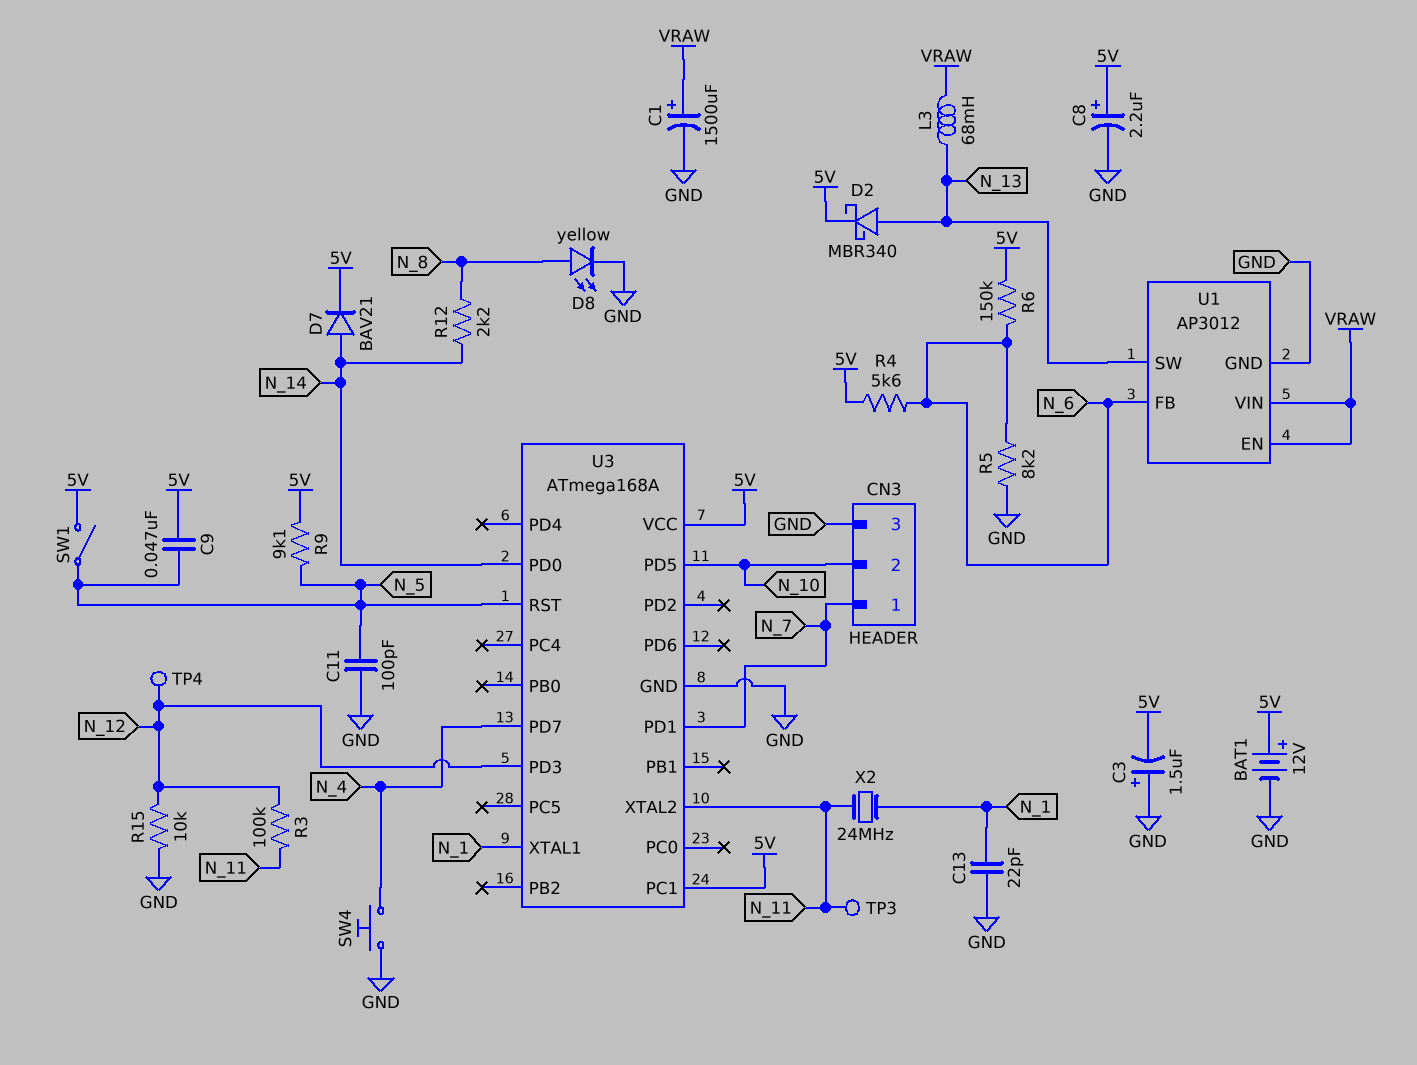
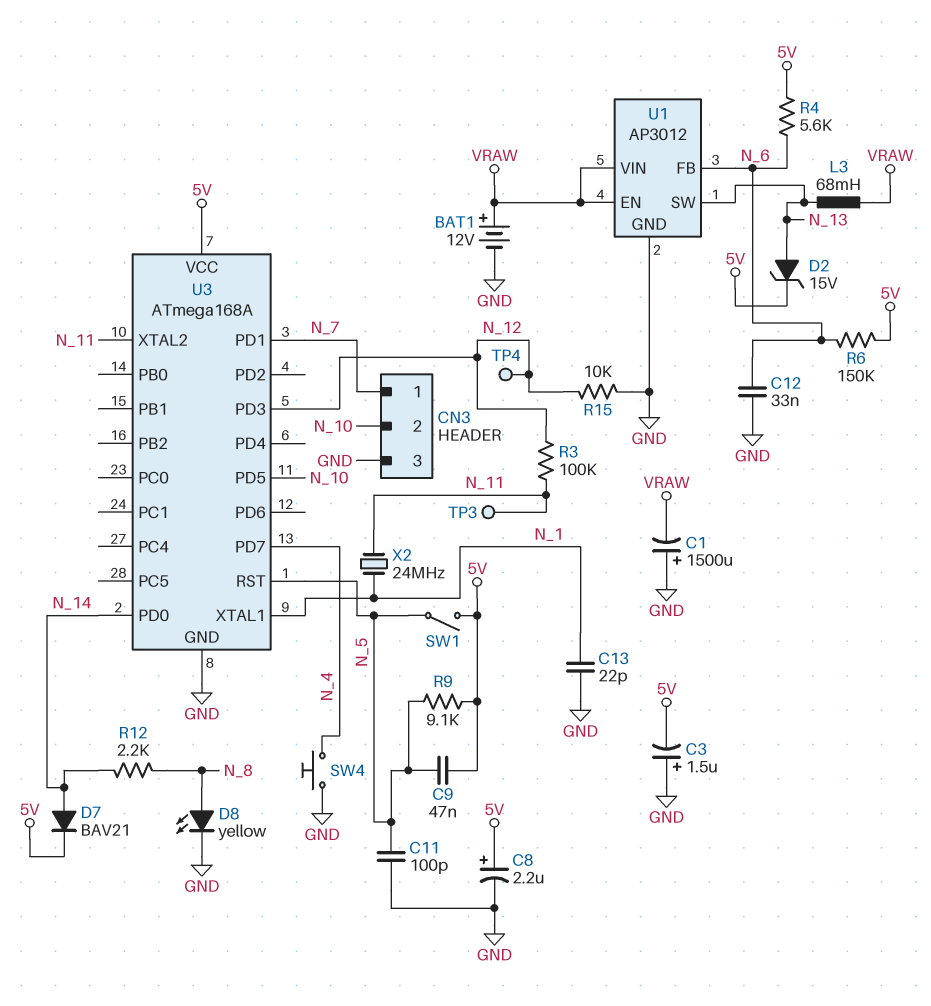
BAT1: 12V (plus 5V, minus GND) -> 12V (plus VRAW, minus GND)
C1: 1500uF (plus VRAW, minus GND) -> 1500uF (plus GND, minus VRAW)
C12: none -> 33nF (GND, N_6)
D2: schottky MBR340 (A N_13, K 5V) -> zener 15V (A N_13, K 5V)
R5: 8.2k (GND, N_6) -> none
U3 pin PC1: 5V -> none

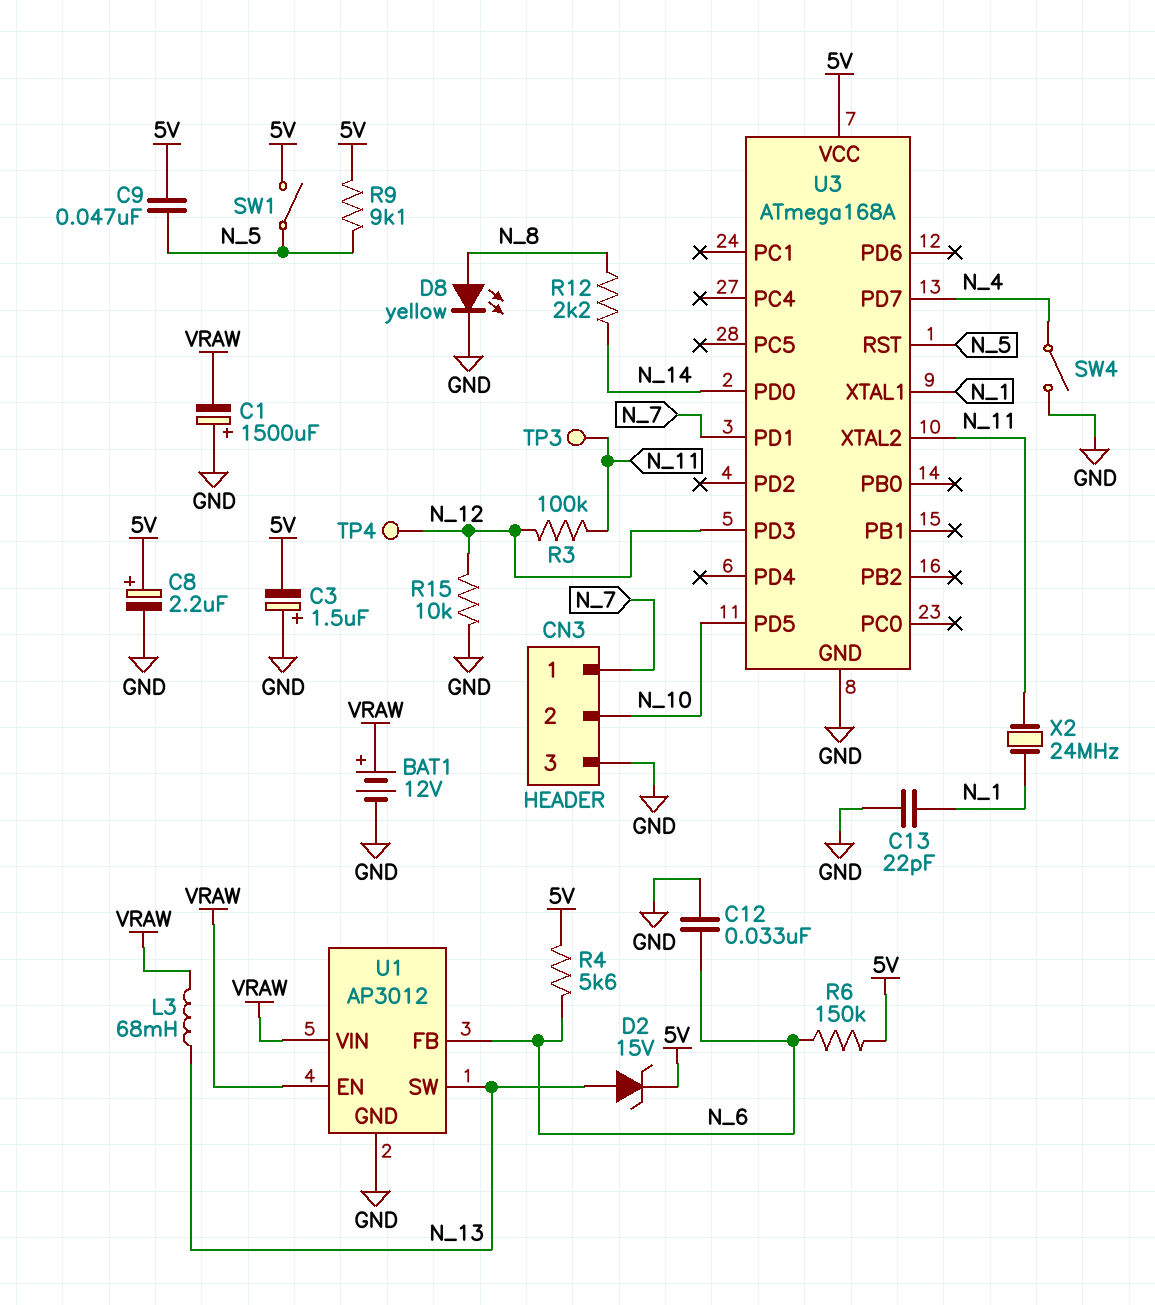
C11: 100pF (GND, N_5) -> none
D7: diode BAV21 (A N_14, K 5V) -> none
SW4: button (GND, N_4) -> switch (GND, N_4)

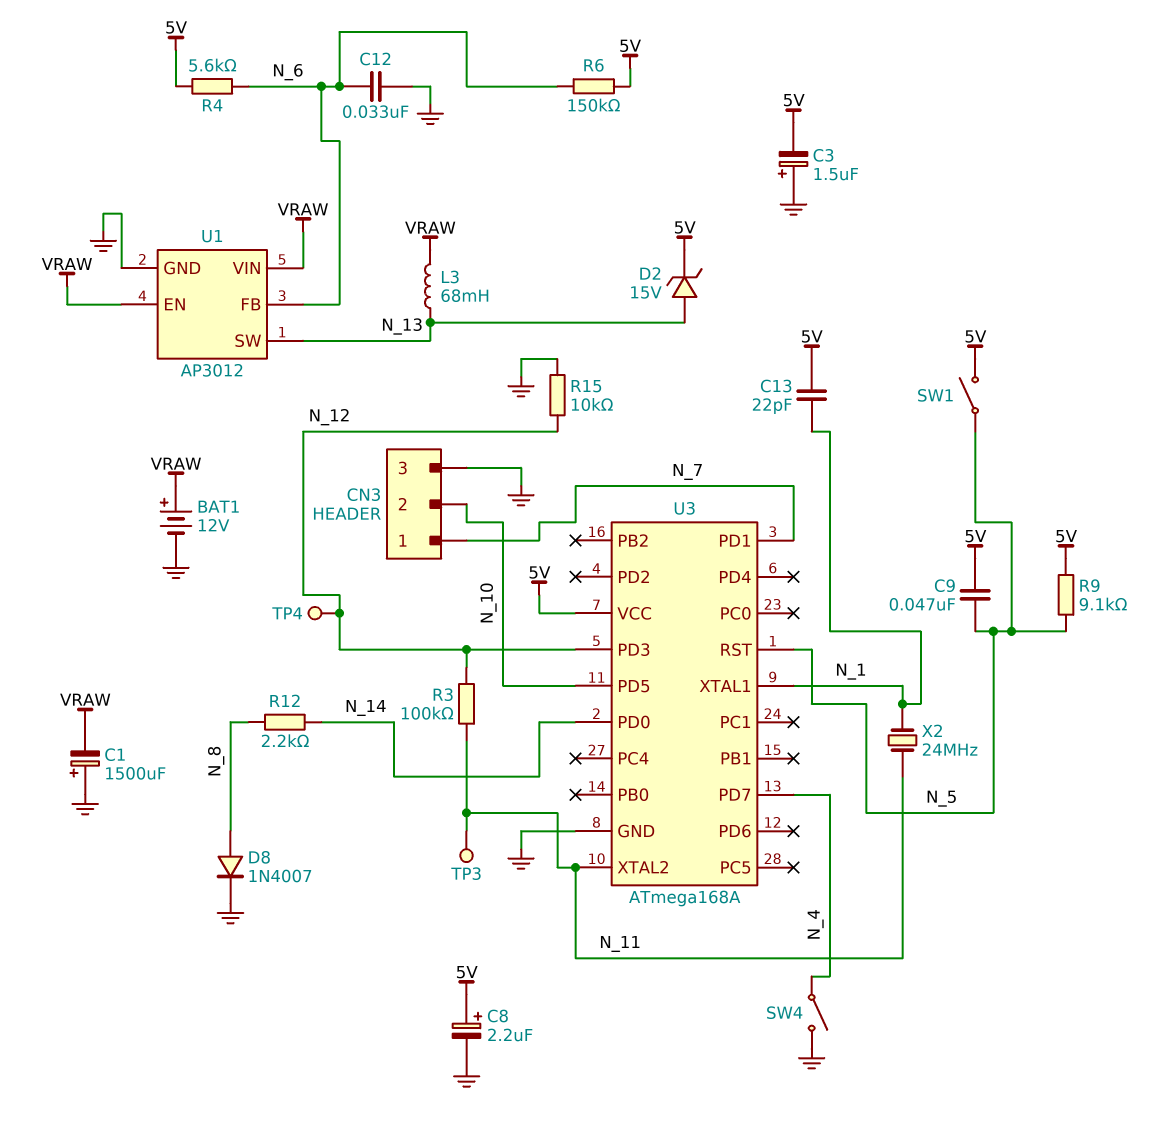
C13: 22pF (GND, N_1) -> 22pF (5V, N_1)
D8: LED yellow (A N_8, K GND) -> diode 1N4007 (A N_8, K GND)

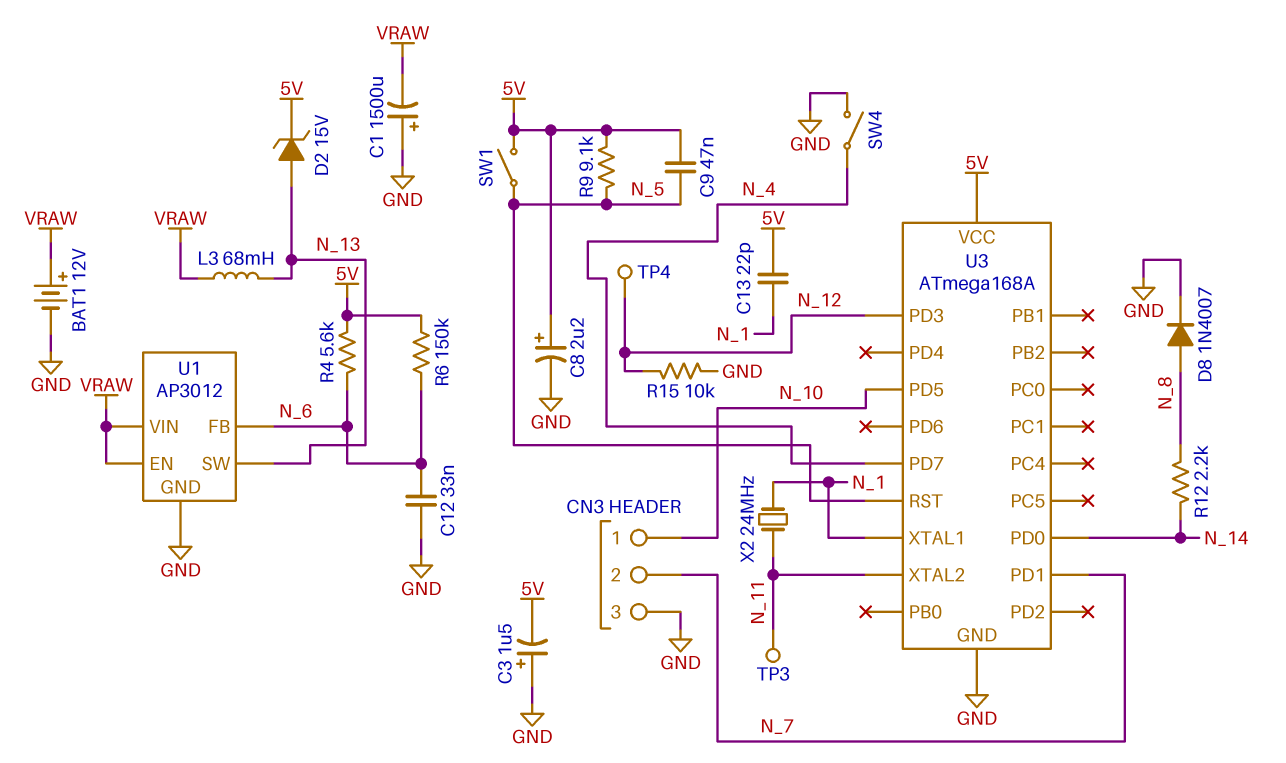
CN3 pin 1: N_7 -> N_10
CN3 pin 2: N_10 -> N_7
R3: 100k (N_11, N_12) -> none

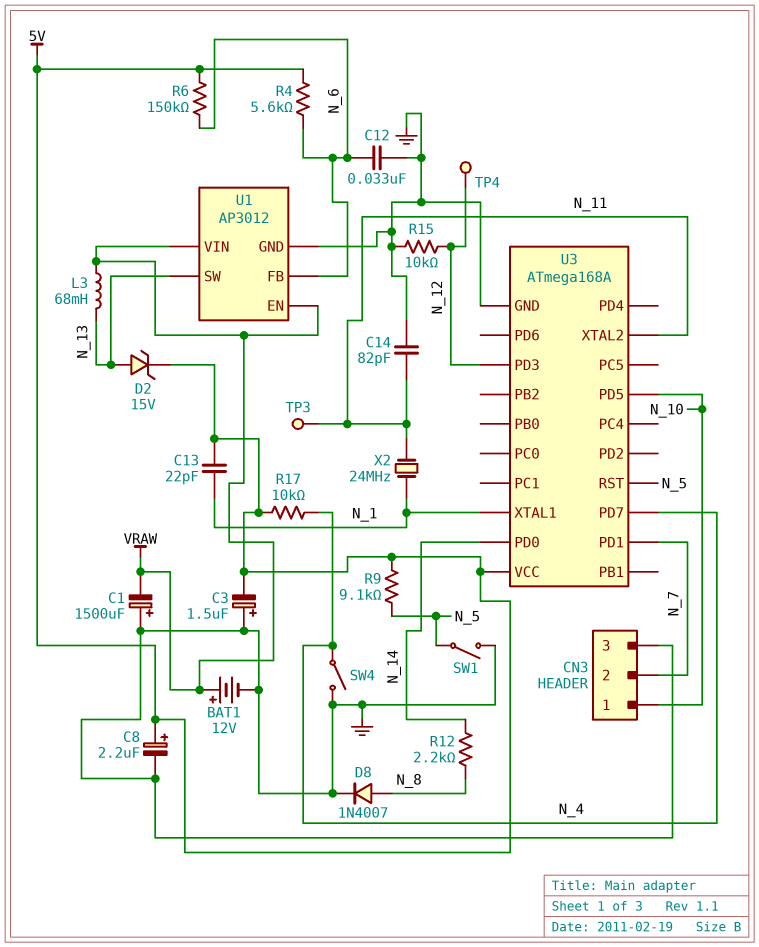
C9: 47nF (5V, N_5) -> none
C14: none -> 82pF (GND, N_11)
R17: none -> 10k (5V, N_4)
SW1: switch (5V, N_5) -> switch (GND, N_5)

